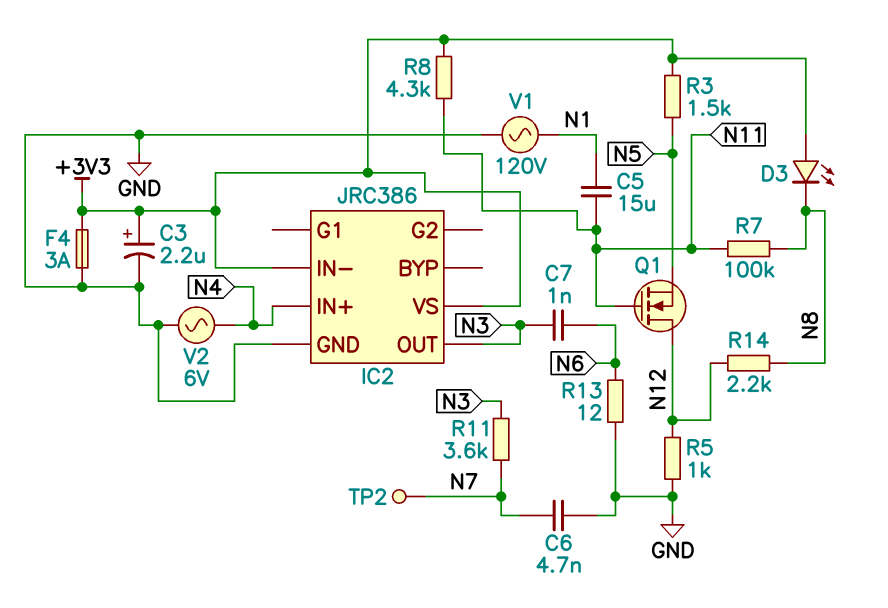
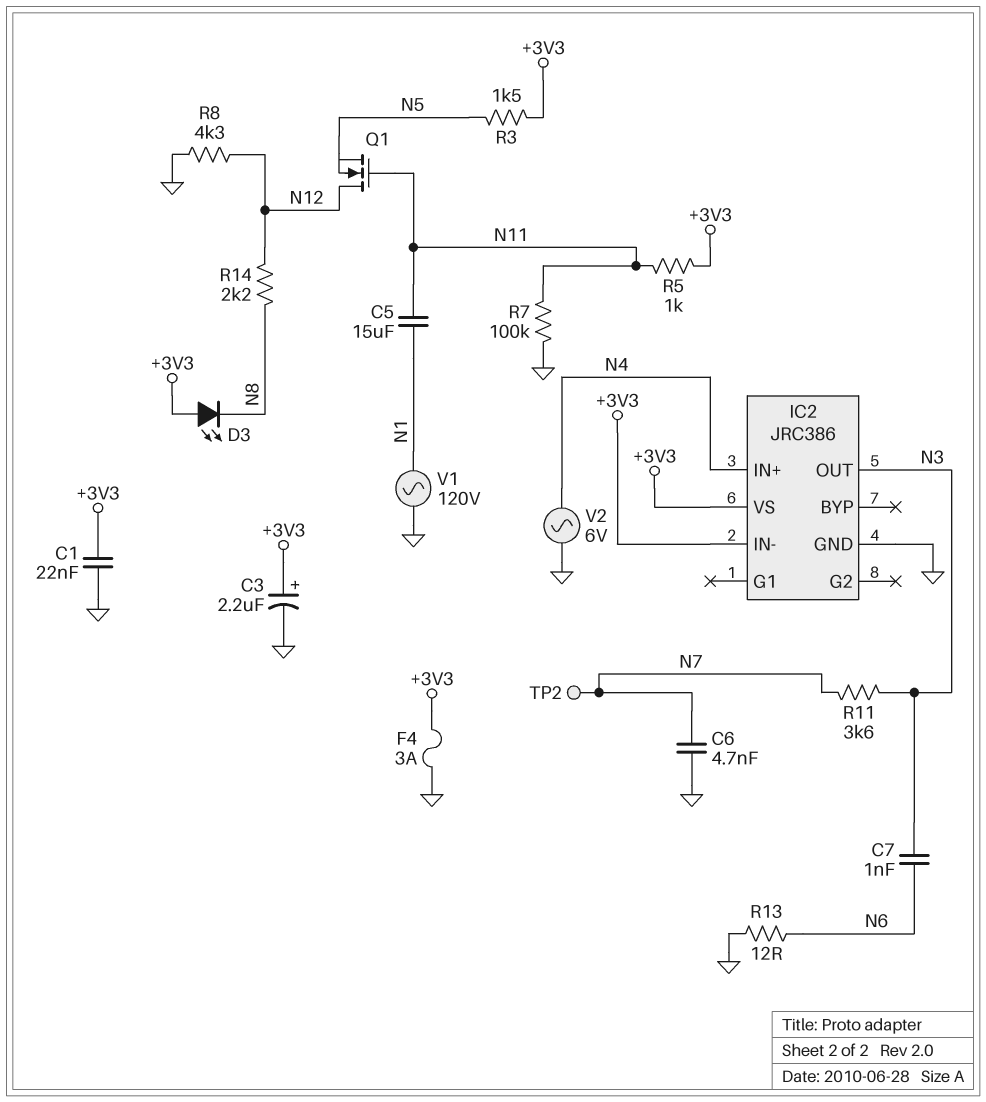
C1: none -> 22nF (+3V3, GND)
R5: 1k (GND, N12) -> 1k (+3V3, N11)
R7: 100k (N8, N11) -> 100k (GND, N11)
R8: 4.3k (+3V3, N11) -> 4.3k (GND, N12)

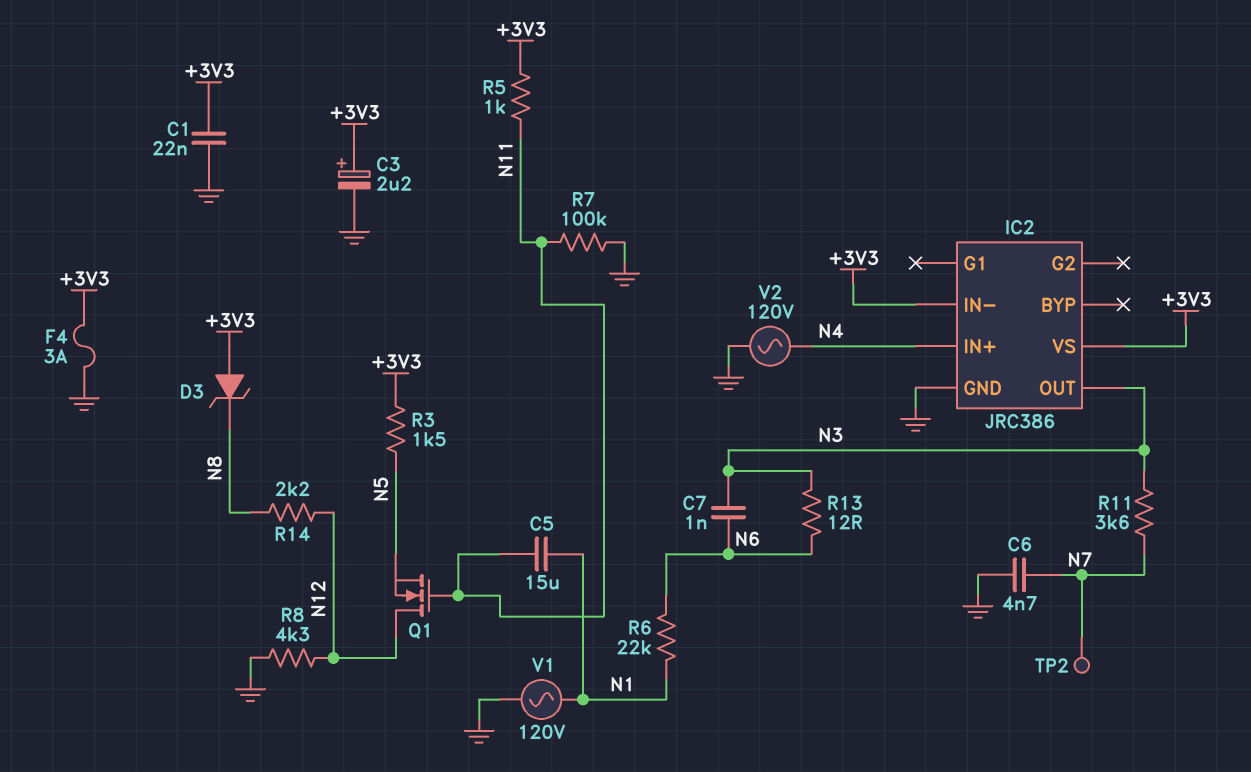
D3: LED (A +3V3, K N8) -> zener (A +3V3, K N8)
R6: none -> 22k (N1, N6)
R13: 12 (GND, N6) -> 12 (N3, N6)
V2: AC 6V (GND, N4) -> AC 120V (GND, N4)

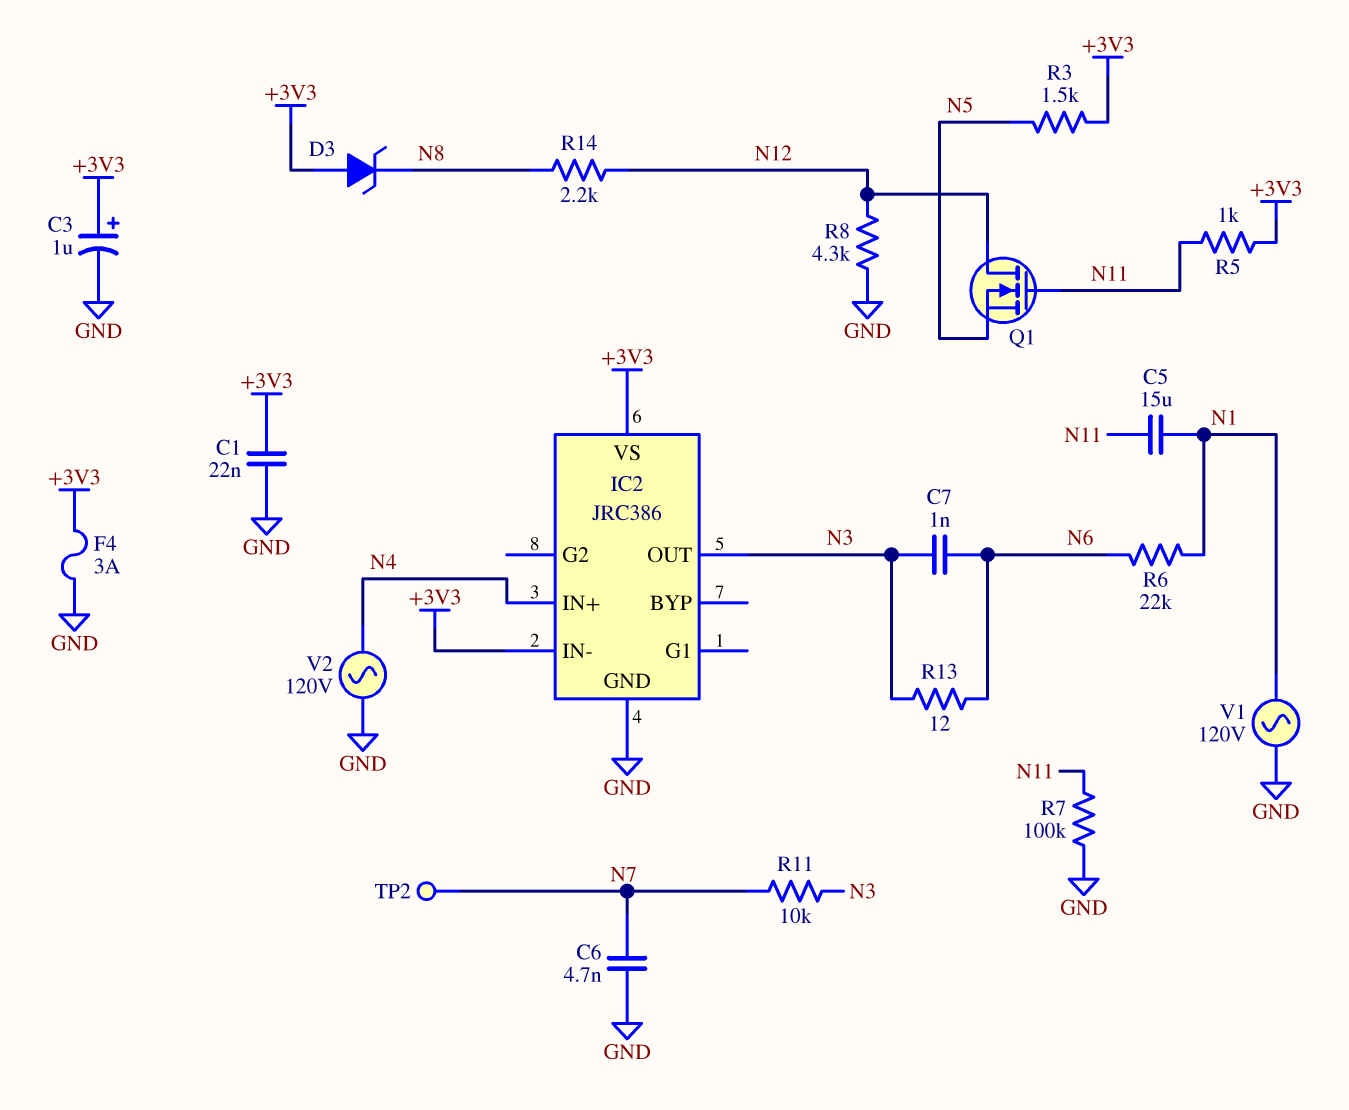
C3: 2.2uF (plus +3V3, minus GND) -> 1uF (plus +3V3, minus GND)
R11: 3.6k (N3, N7) -> 10k (N3, N7)

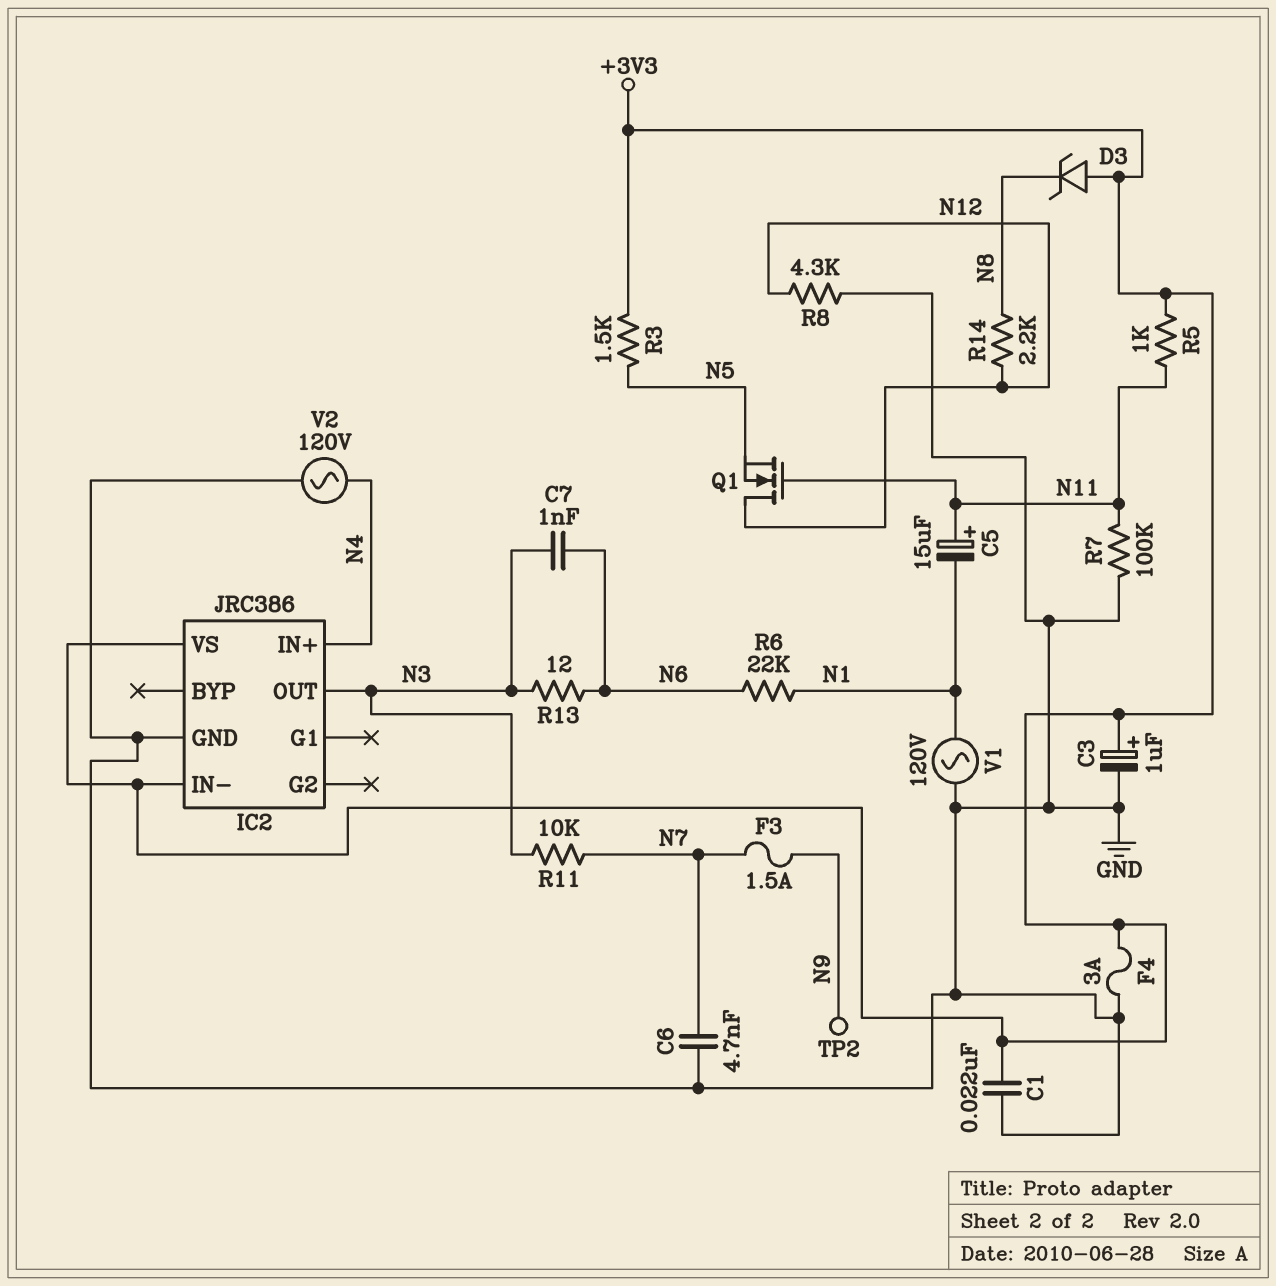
C5: 15uF (N1, N11) -> 15uF (plus N11, minus N1)
F3: none -> 1.5A (N7, N9)
TP2: test point (N7) -> test point (N9)

